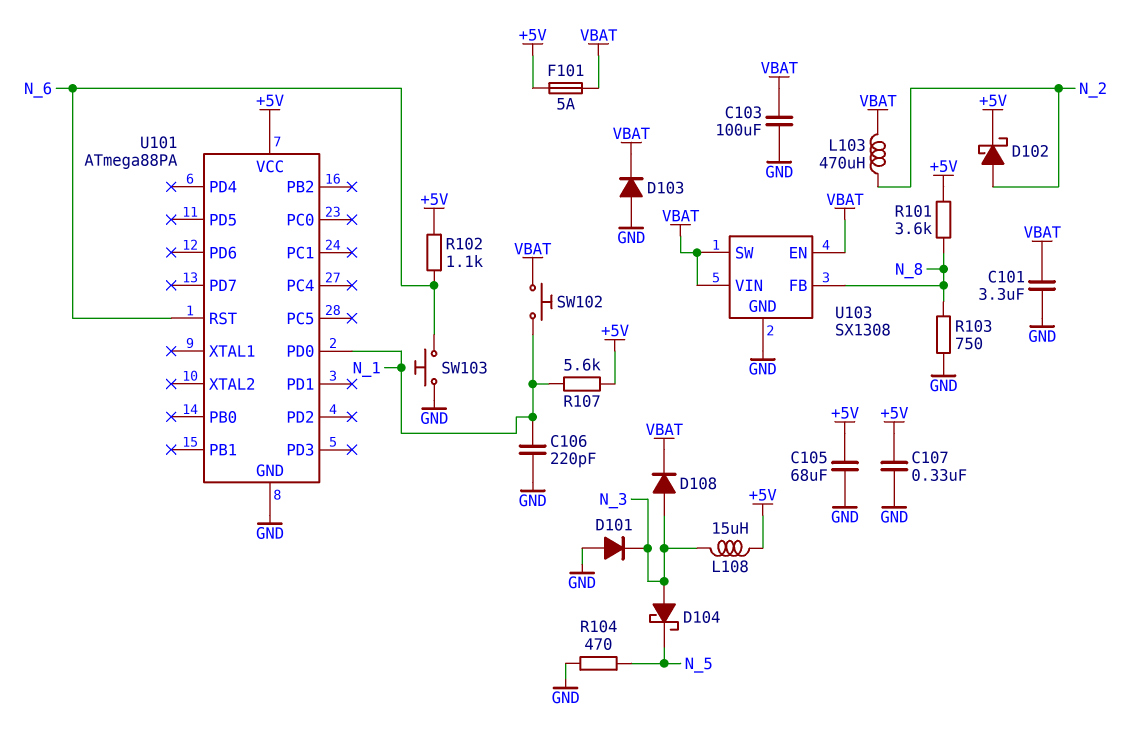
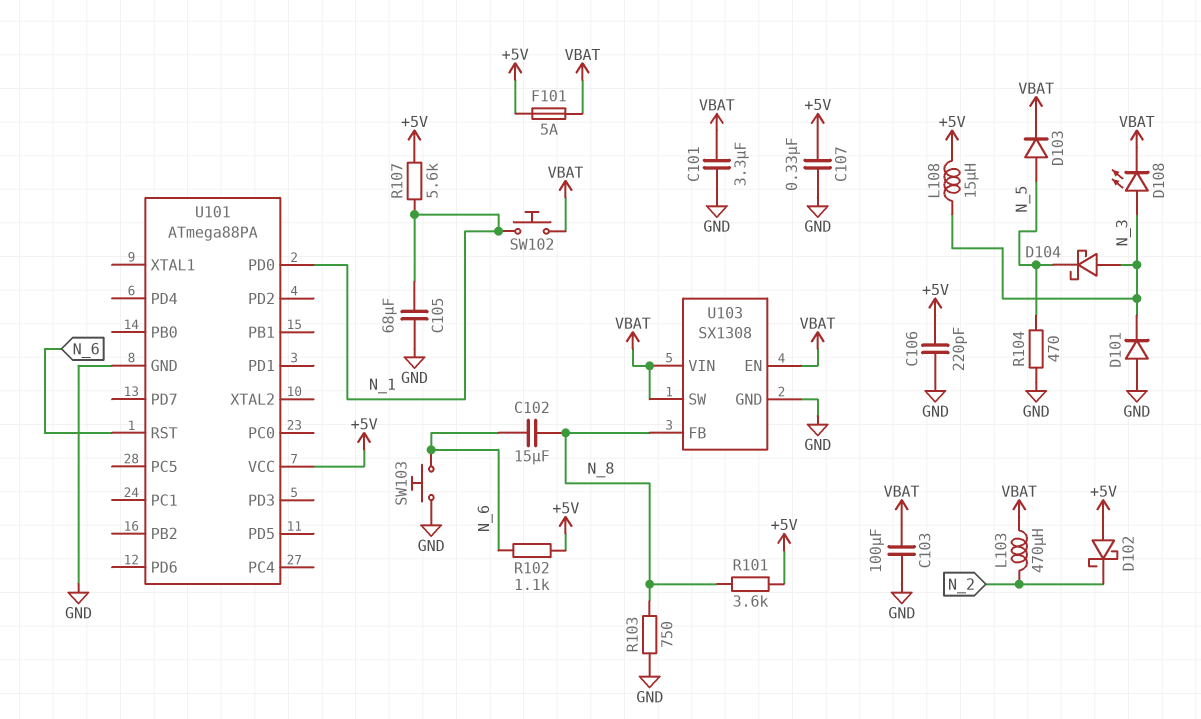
C102: none -> 15uF (N_6, N_8)
C105: 68uF (+5V, GND) -> 68uF (GND, N_1)
C106: 220pF (GND, N_1) -> 220pF (+5V, GND)
D102: schottky (A N_2, K +5V) -> schottky (A +5V, K N_2)
D103: diode (A GND, K VBAT) -> diode (A N_5, K VBAT)
D108: diode (A N_3, K VBAT) -> LED (A N_3, K VBAT)

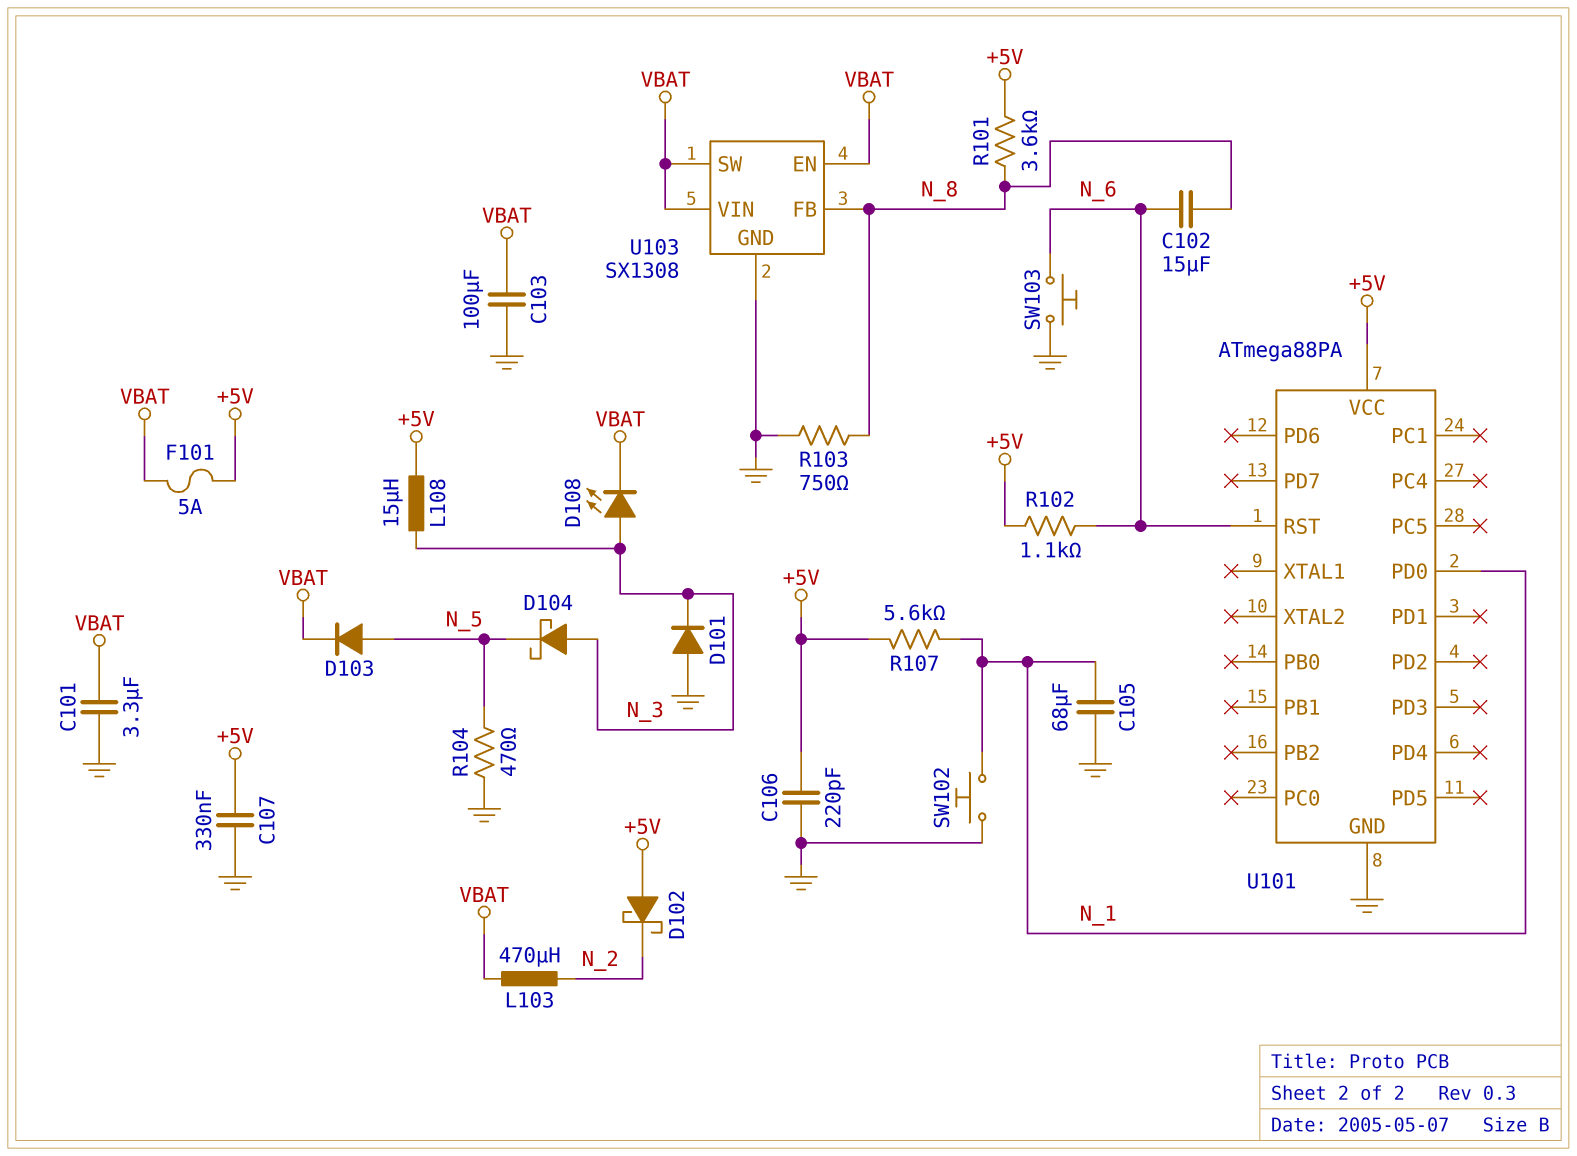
SW102: button (N_1, VBAT) -> button (GND, N_1)

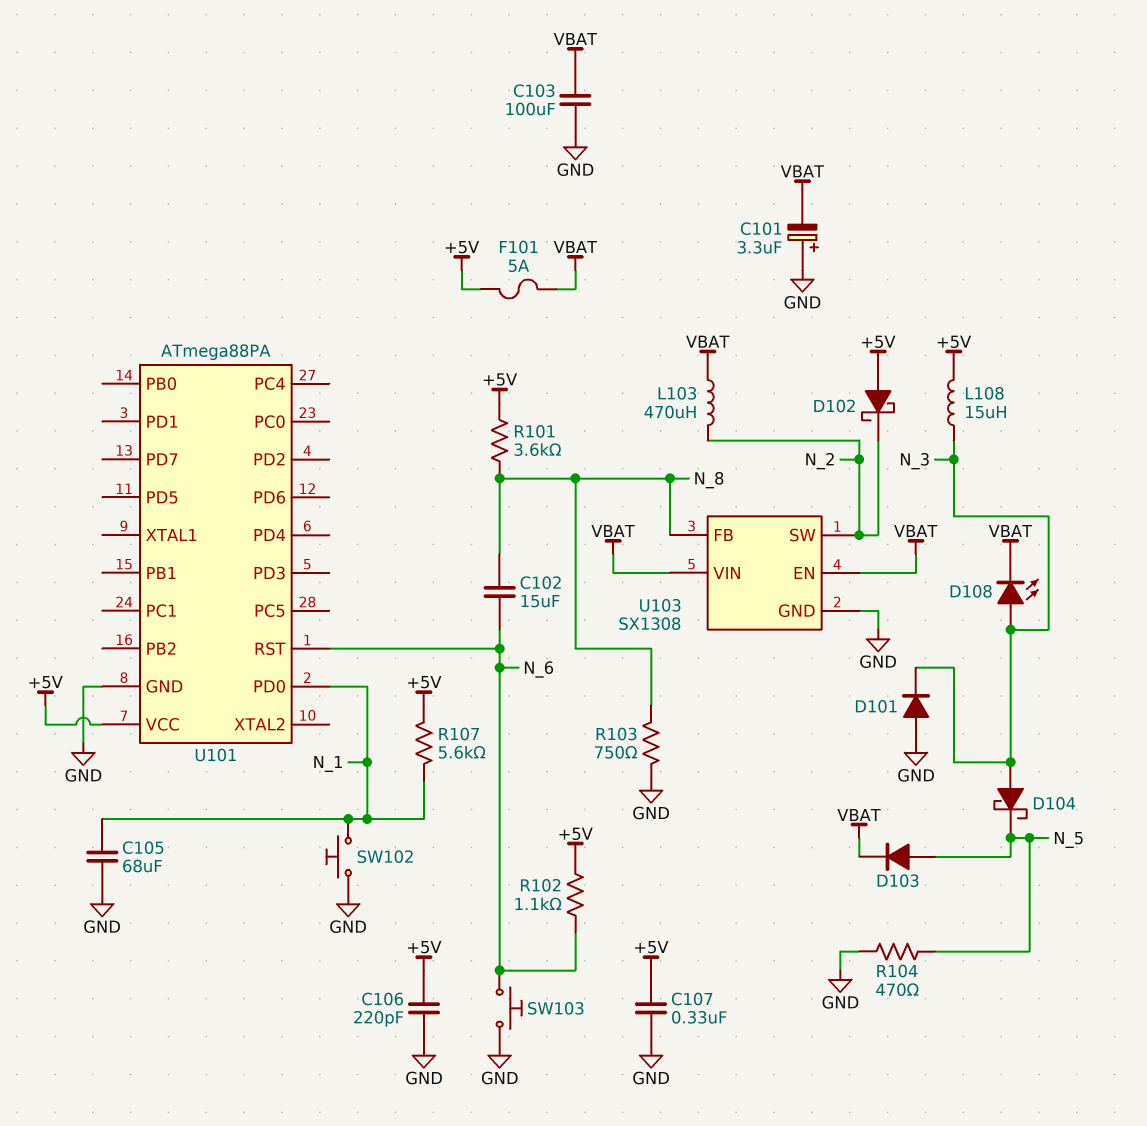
C101: 3.3uF (GND, VBAT) -> 3.3uF (plus GND, minus VBAT)
U103 pin SW: VBAT -> N_2

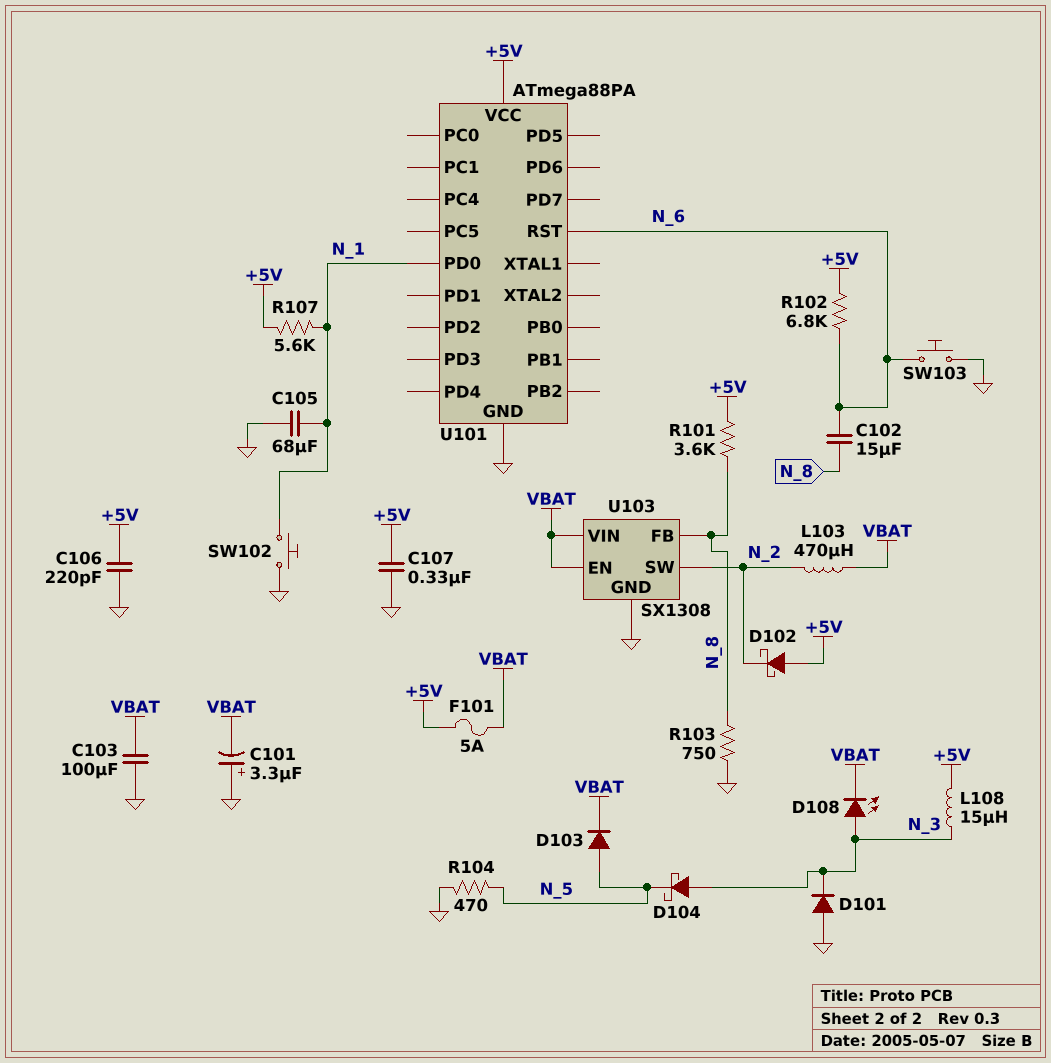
R102: 1.1k (+5V, N_6) -> 6.8k (+5V, N_6)

